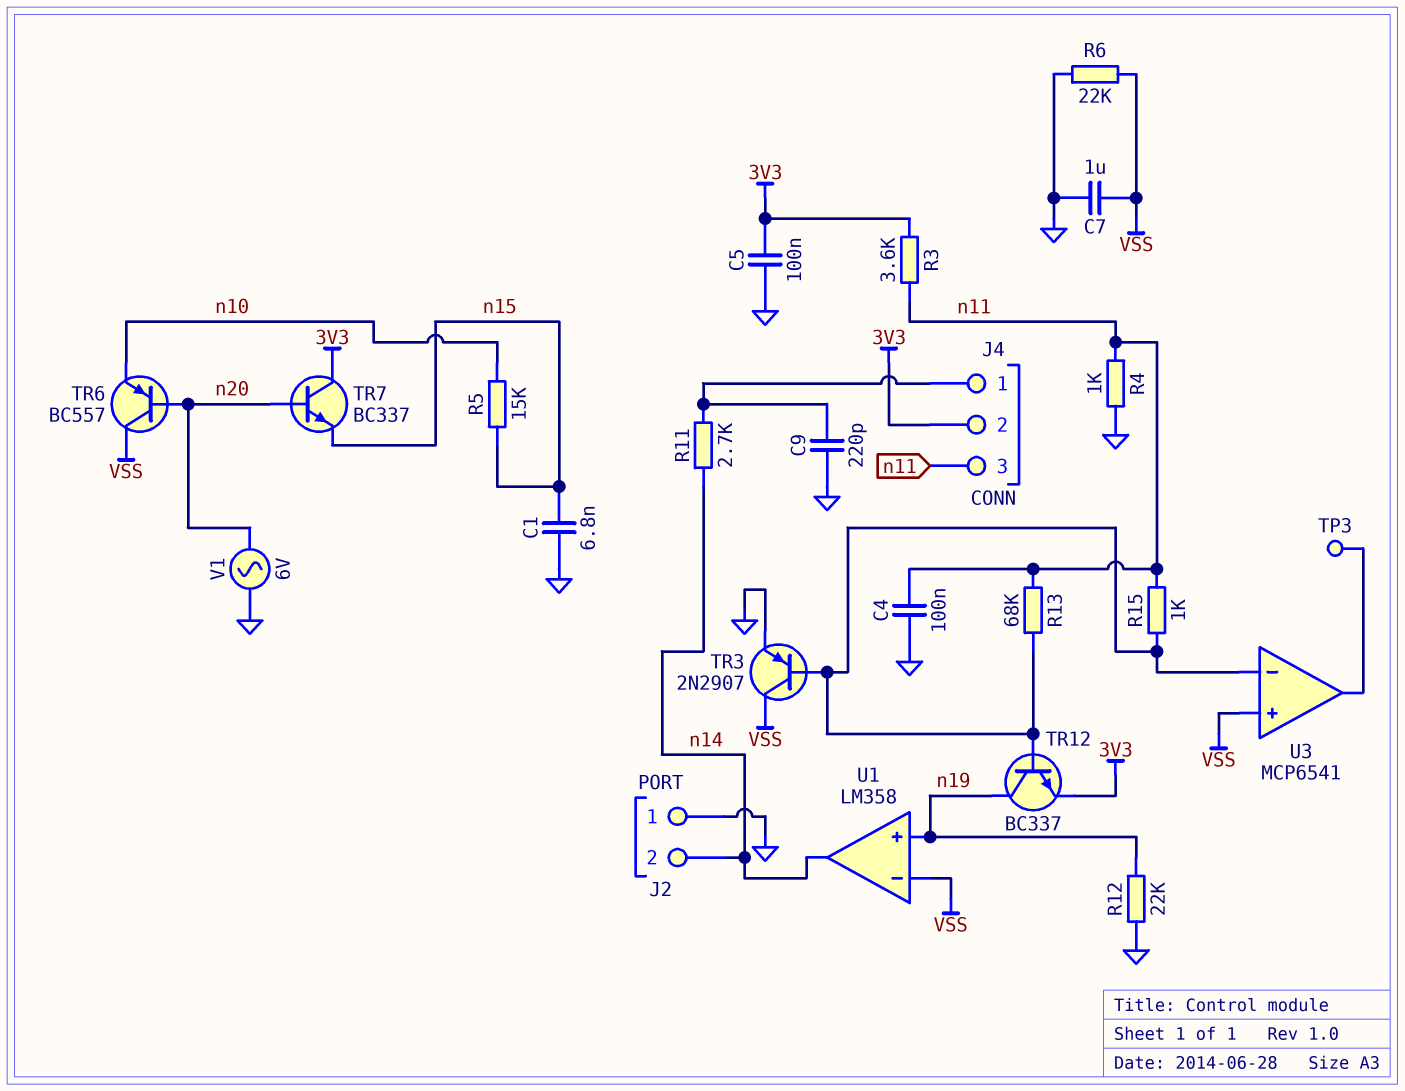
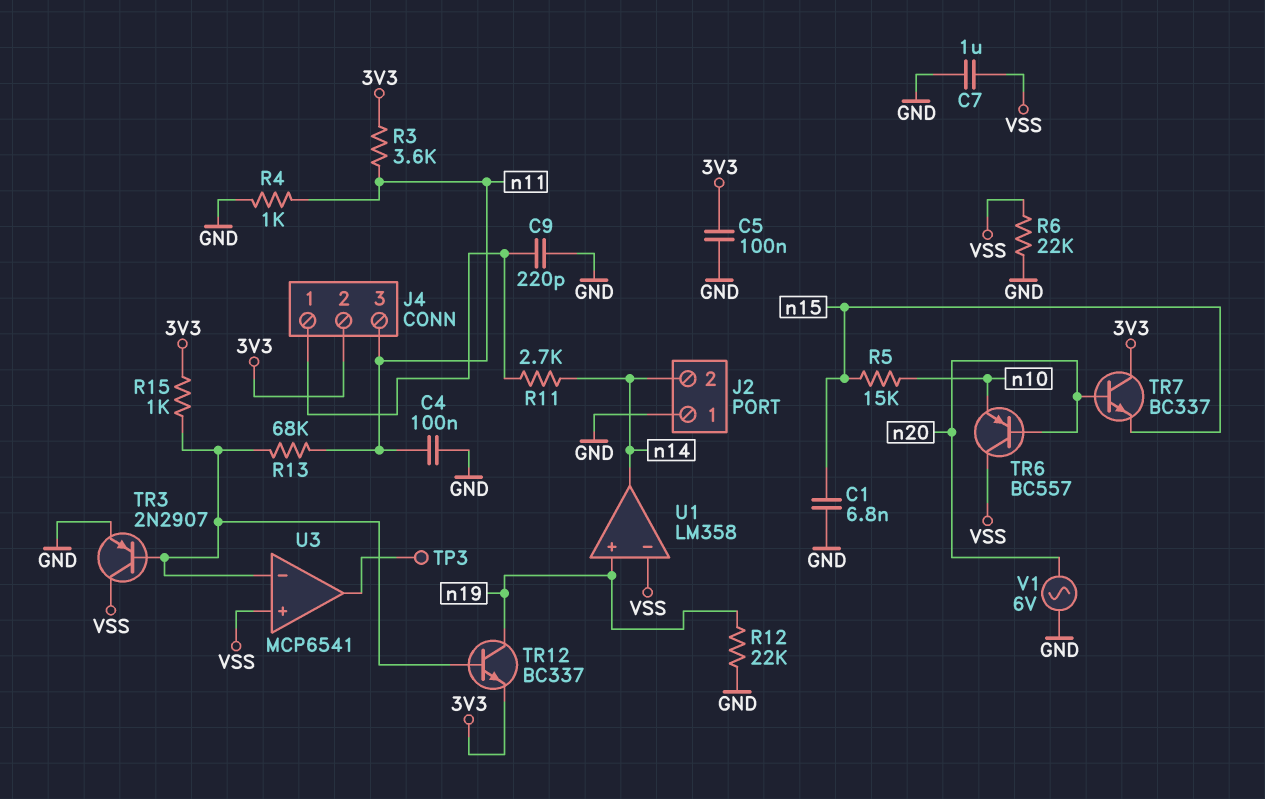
R15: 1k (U3/in-, n11) -> 1k (3V3, U3/in-)

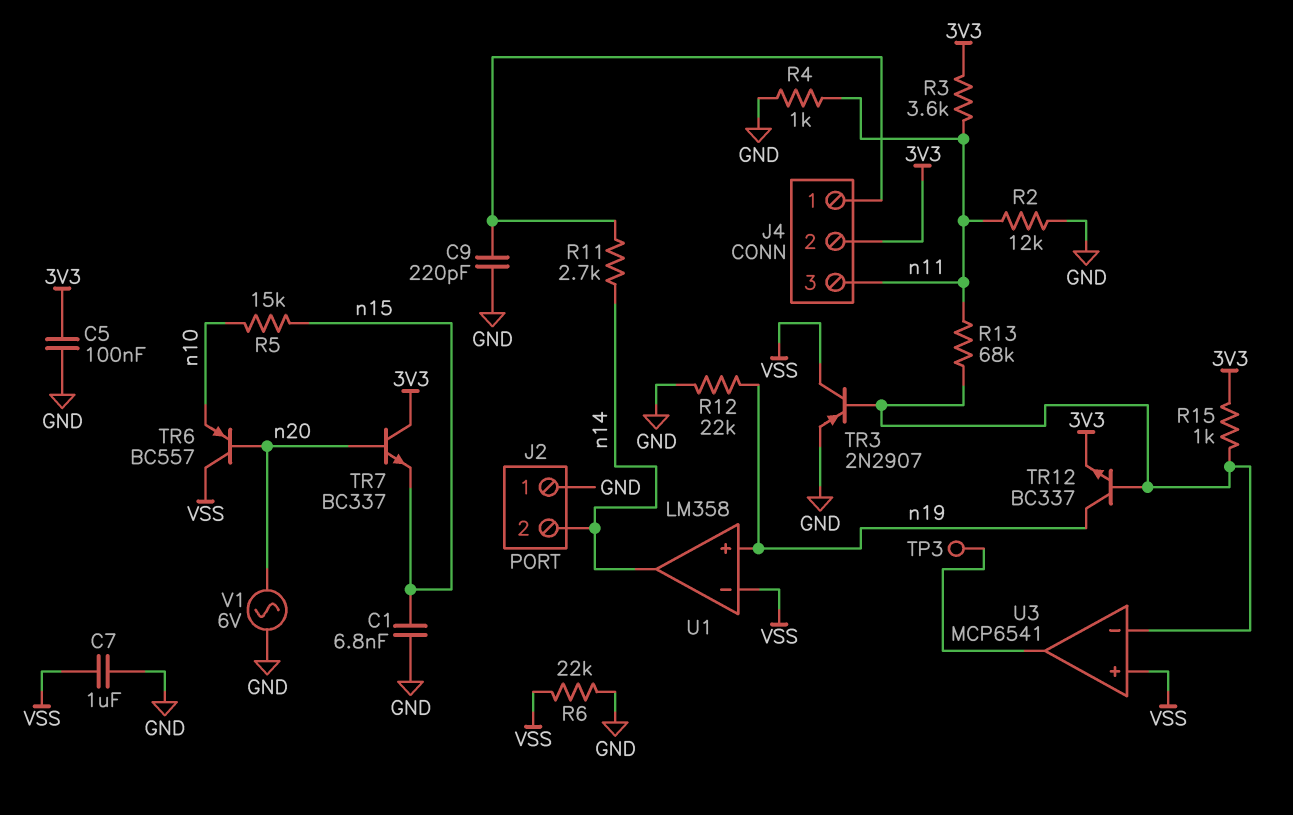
C4: 100nF (GND, n11) -> none
R2: none -> 12k (GND, n11)

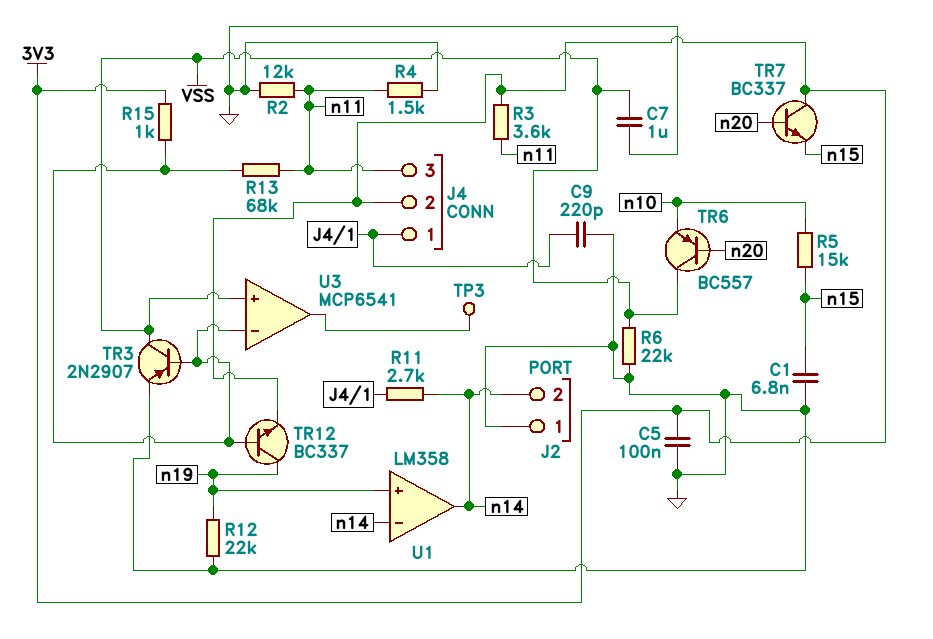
R4: 1k (GND, n11) -> 1.5k (GND, n11)
U1 pin in-: VSS -> n14
V1: AC 6V (GND, n20) -> none

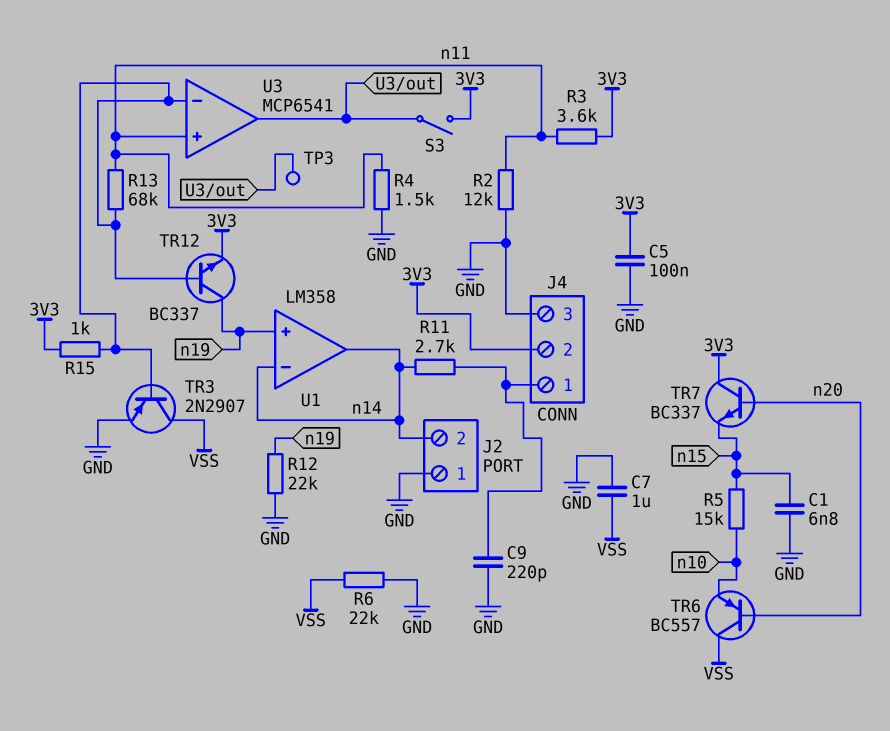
J4 pin 3: n11 -> GND
S3: none -> switch (3V3, U3/out)
U3 pin in+: VSS -> n11

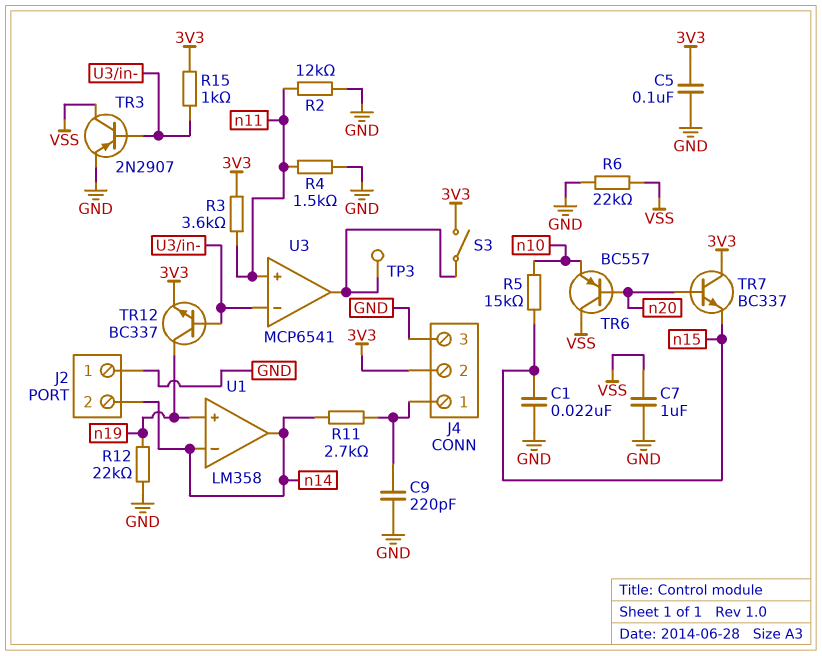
C1: 6.8nF (GND, n15) -> 22nF (GND, n15)
R13: 68k (U3/in-, n11) -> none

